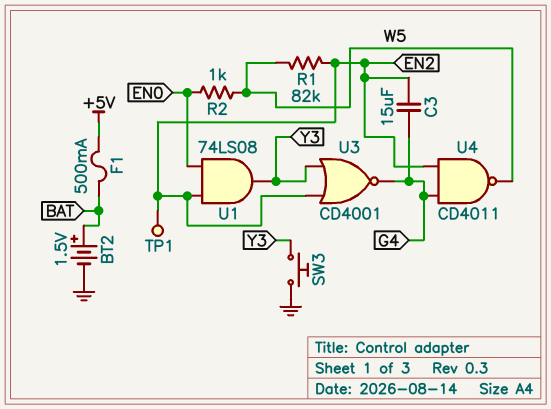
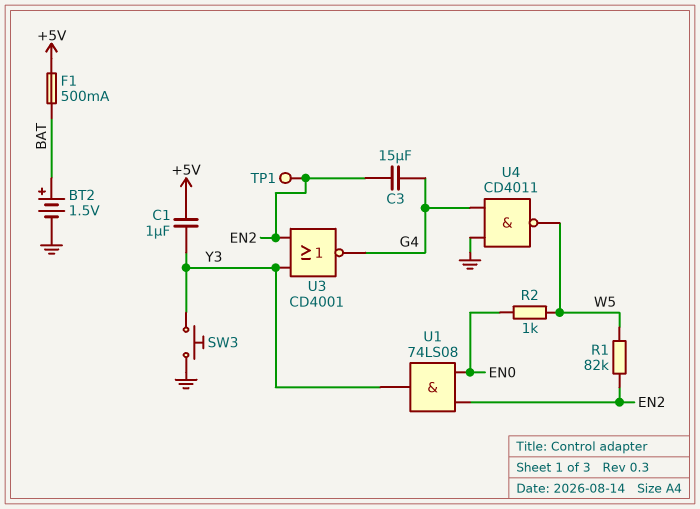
C1: none -> 1uF (+5V, Y3)
U4: NAND CD4011 (in EN2, in G4, out W5) -> NAND CD4011 (in G4, in GND, out W5)

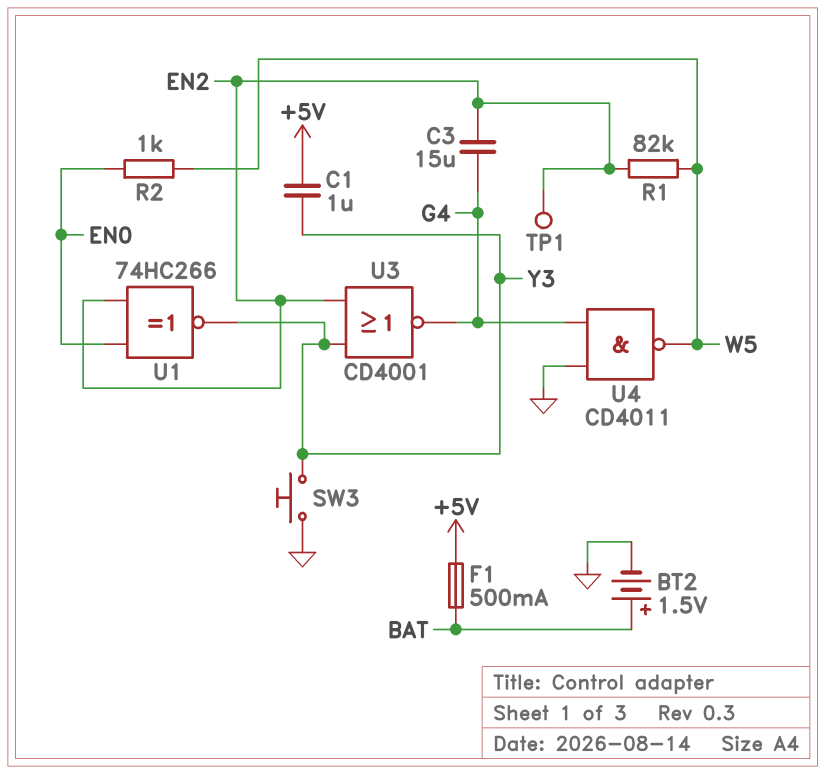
U1: AND 74LS08 (in EN0, in EN2, out Y3) -> XNOR 74HC266 (in EN0, in EN2, out Y3)

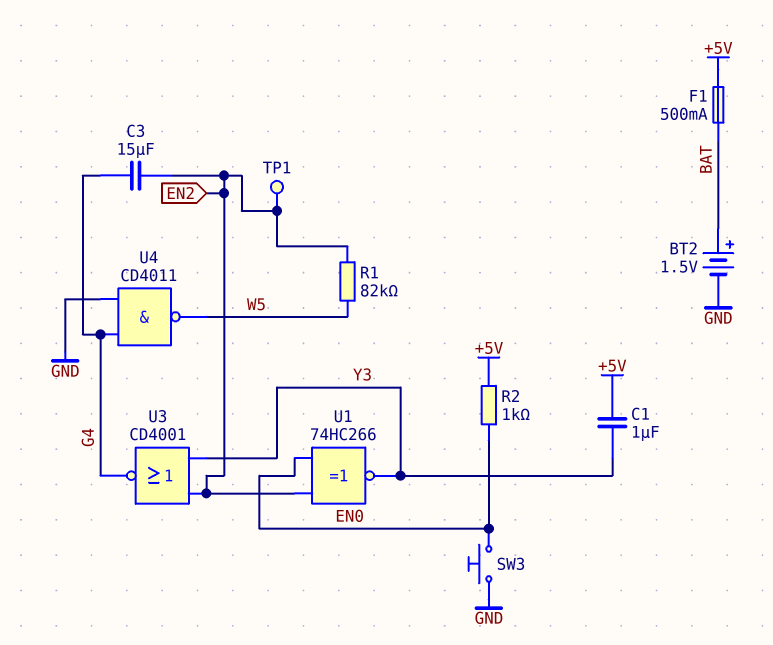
R2: 1k (EN0, W5) -> 1k (+5V, EN0)
SW3: button (GND, Y3) -> button (EN0, GND)

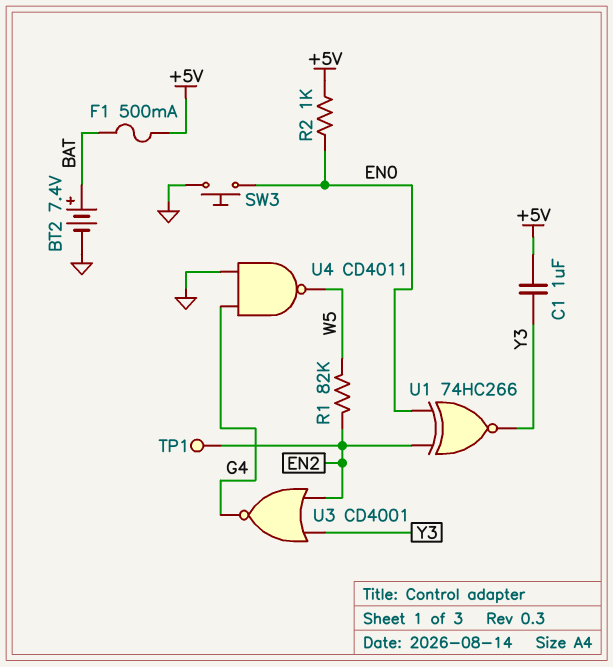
BT2: 1.5V (plus BAT, minus GND) -> 7.4V (plus BAT, minus GND)
C3: 15uF (EN2, G4) -> none

